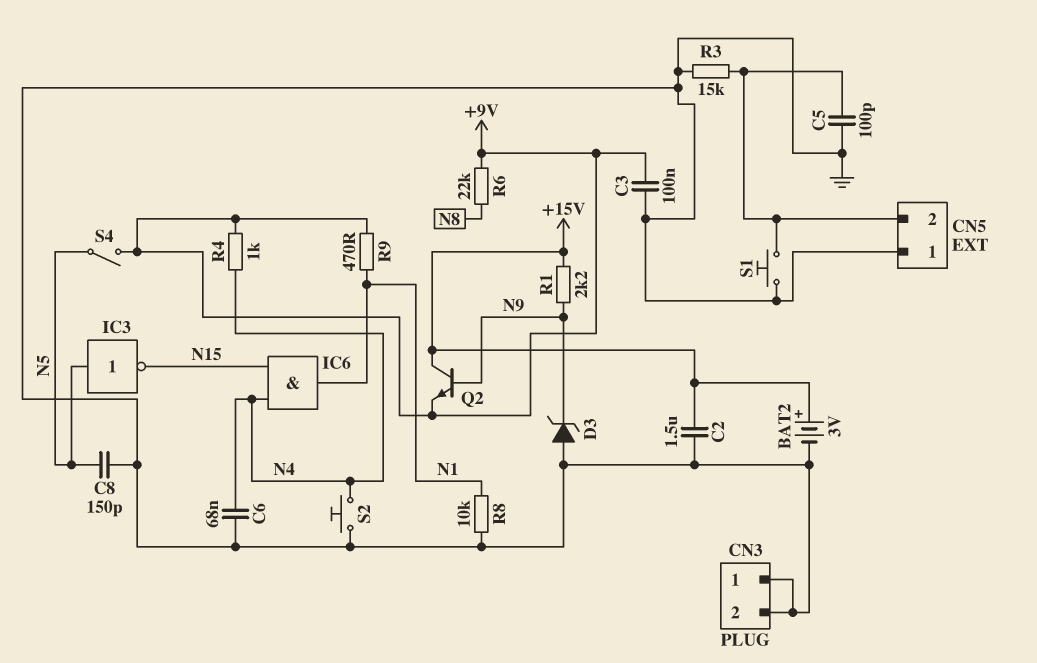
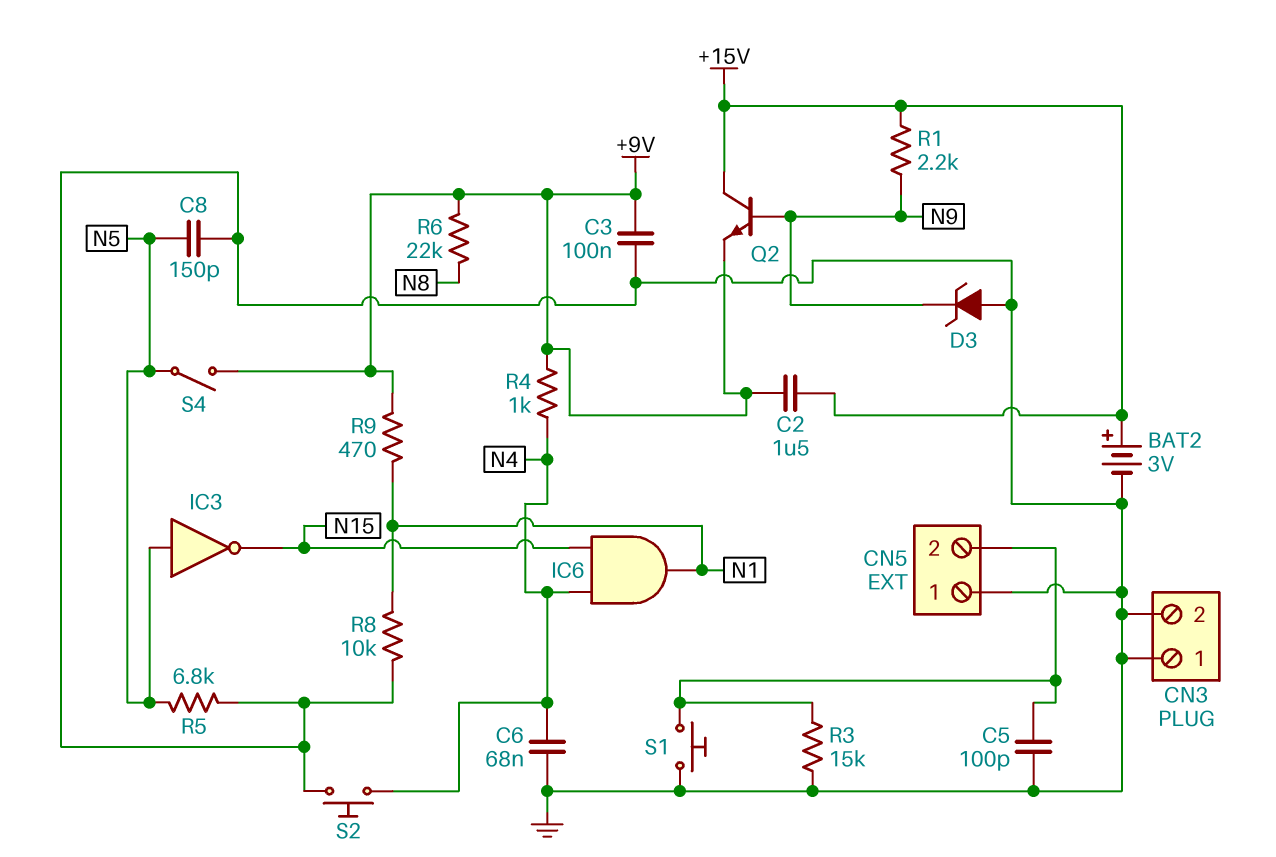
C2: 1.5uF (+15V, GND) -> 1.5uF (+9V, +15V)
R5: none -> 6.8k (GND, N5)

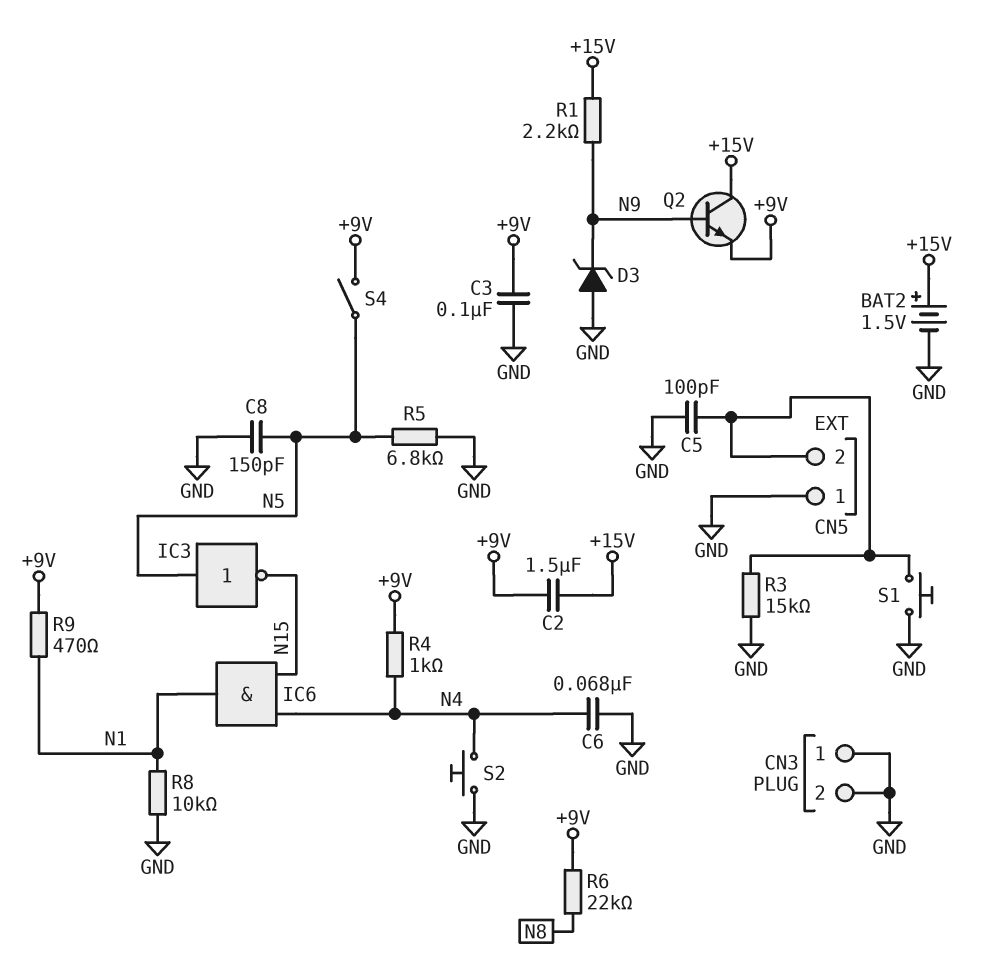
BAT2: 3V (plus +15V, minus GND) -> 1.5V (plus +15V, minus GND)

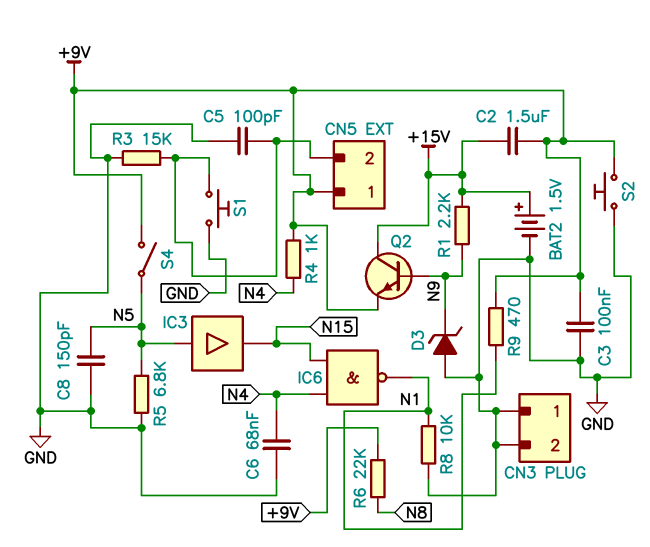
CN5 pin 1: GND -> +9V
IC3: NOT (in N5, out N15) -> buffer (in N5, out N15)
IC6: AND (in N4, in N15, out N1) -> NAND (in N4, in N15, out N1)
S2: button (GND, N4) -> button (+9V, GND)

